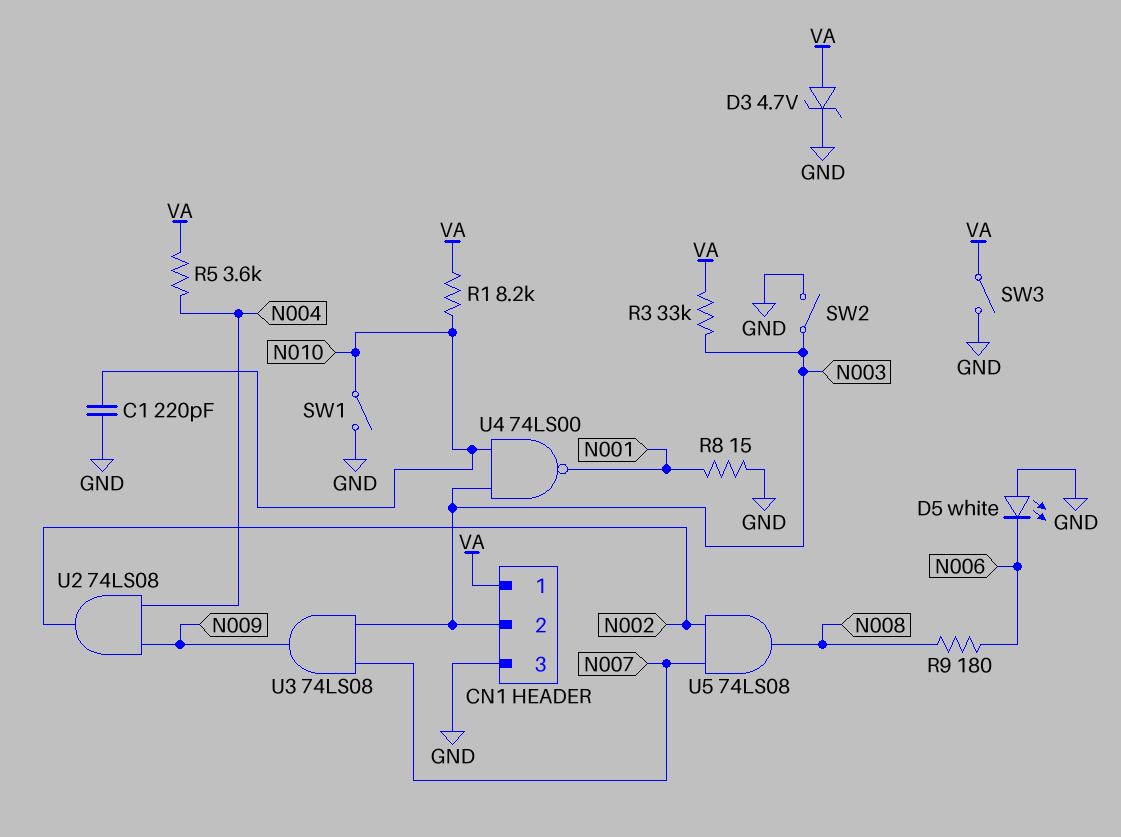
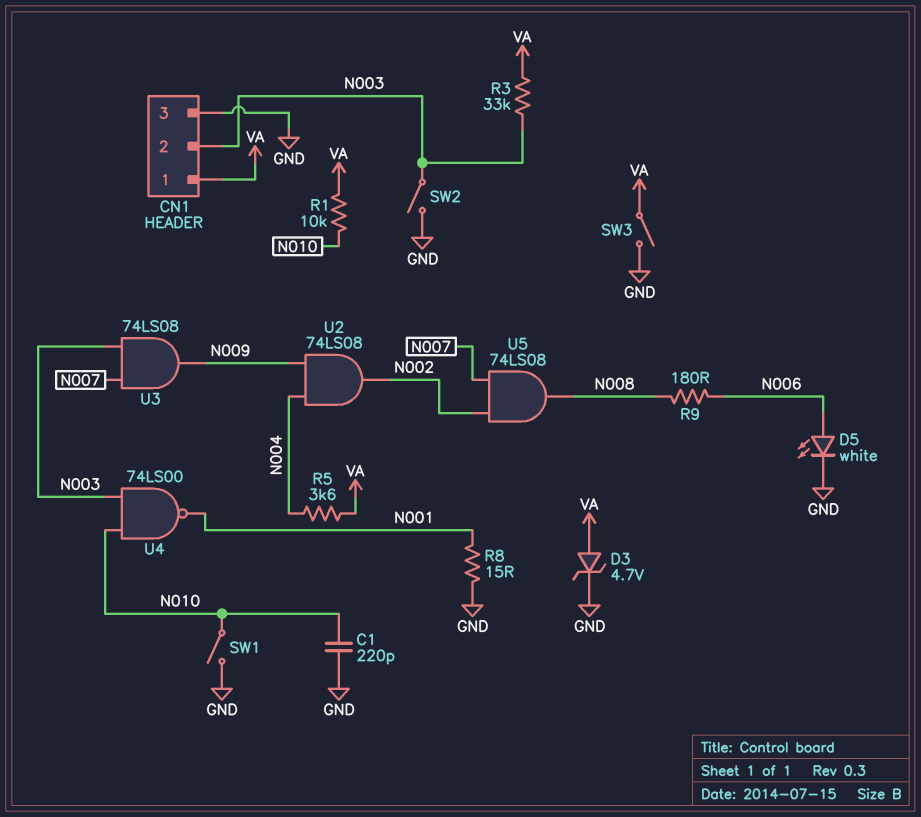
D5: LED white (A GND, K N006) -> LED white (A N006, K GND)
R1: 8.2k (N010, VA) -> 10k (N010, VA)

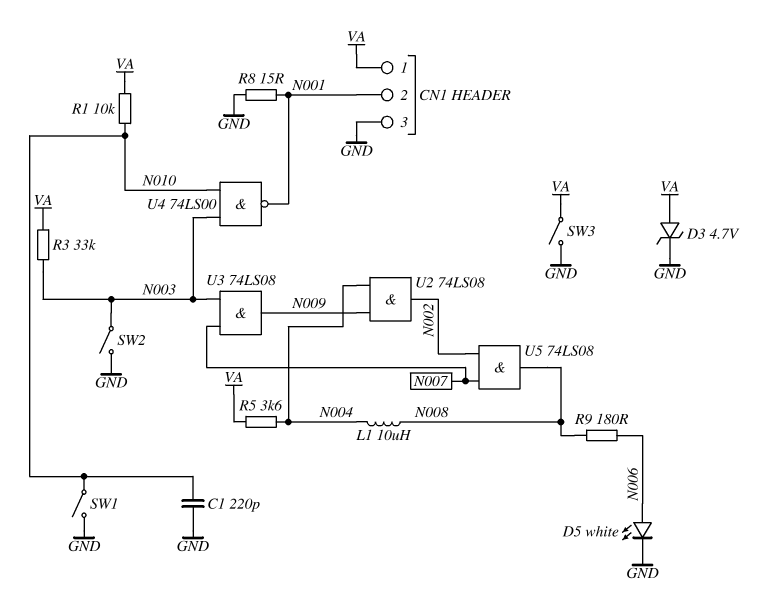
CN1 pin 2: N003 -> N001
L1: none -> 10uH (N004, N008)

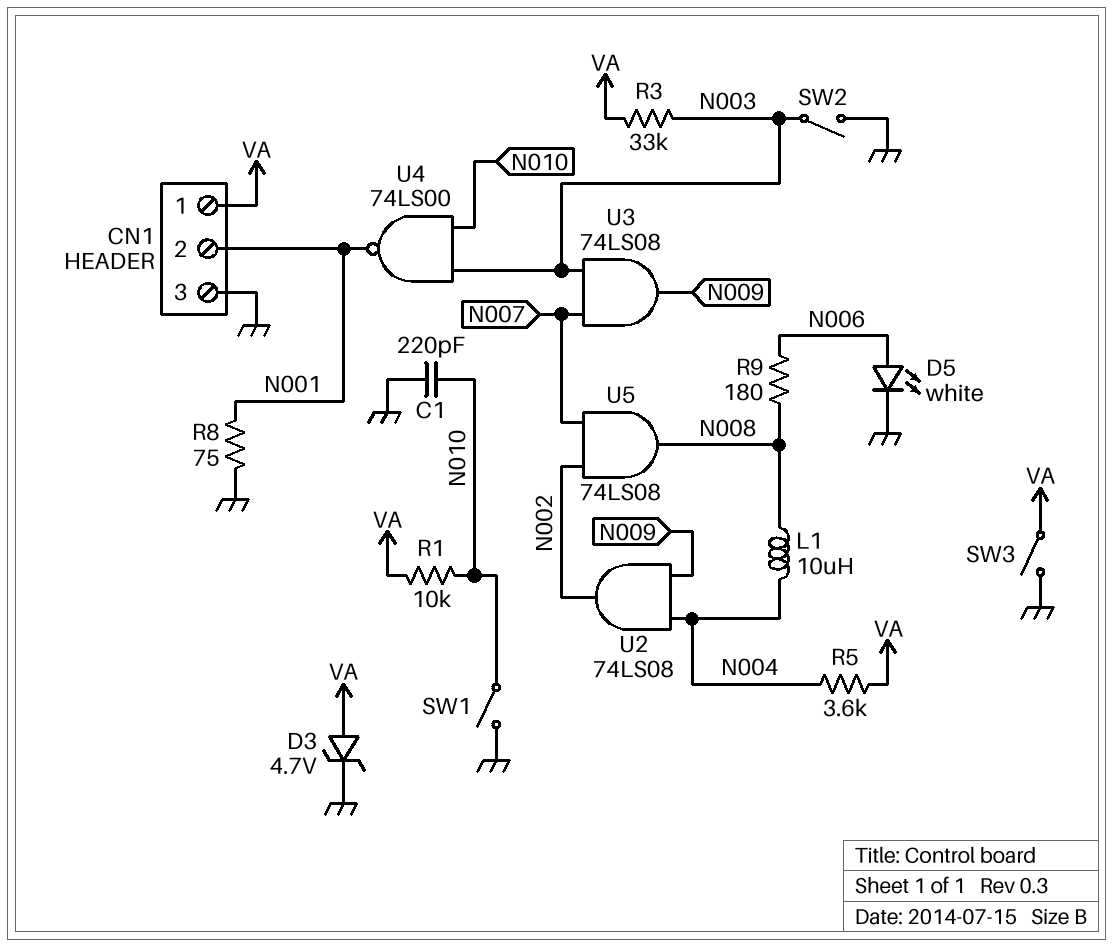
R8: 15 (GND, N001) -> 75 (GND, N001)

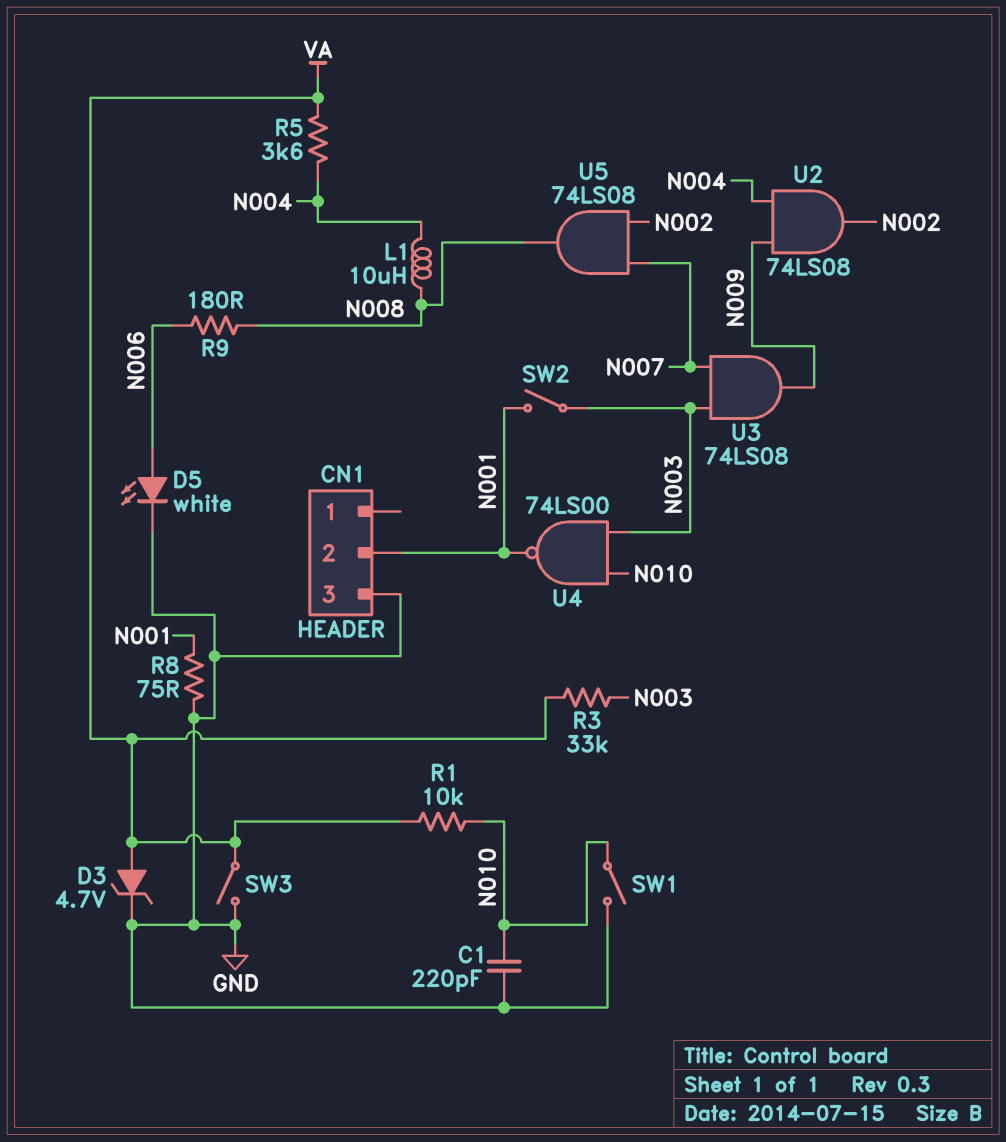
CN1 pin 1: VA -> none
SW2: switch (GND, N003) -> switch (N001, N003)

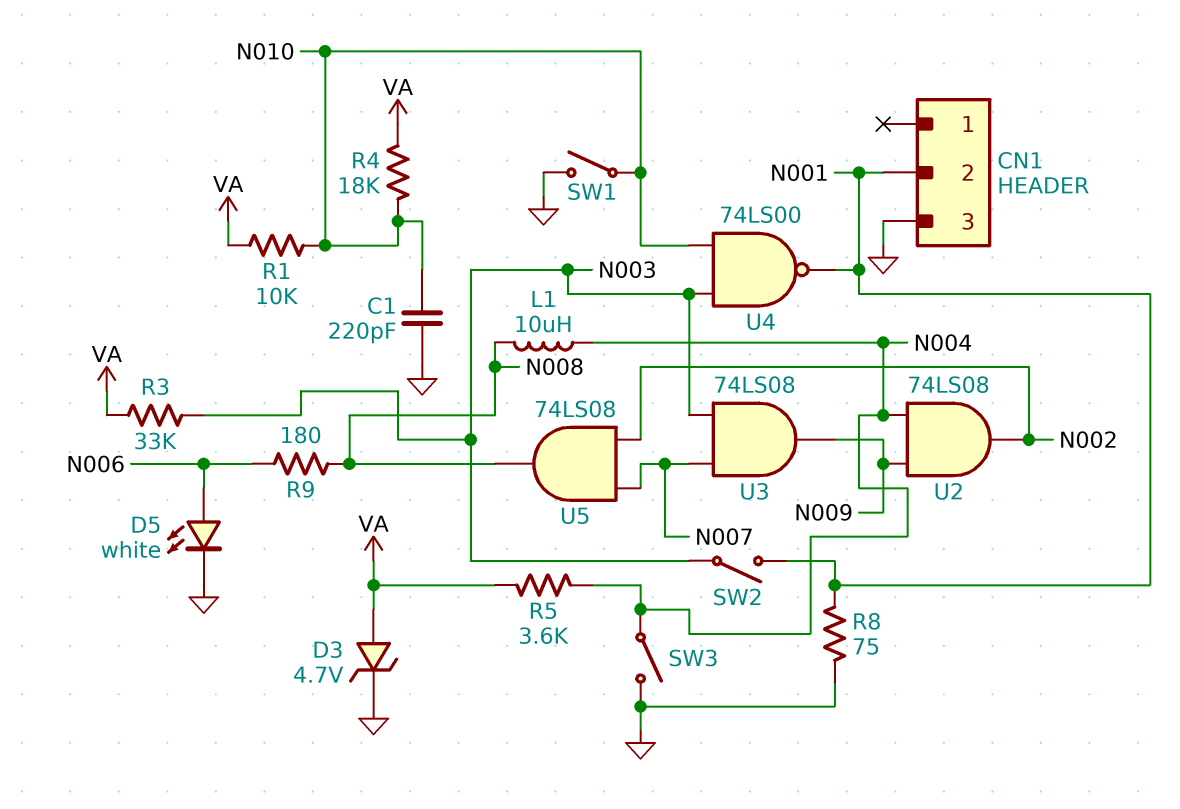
R4: none -> 18k (N010, VA)
SW3: switch (GND, VA) -> switch (GND, N004)

